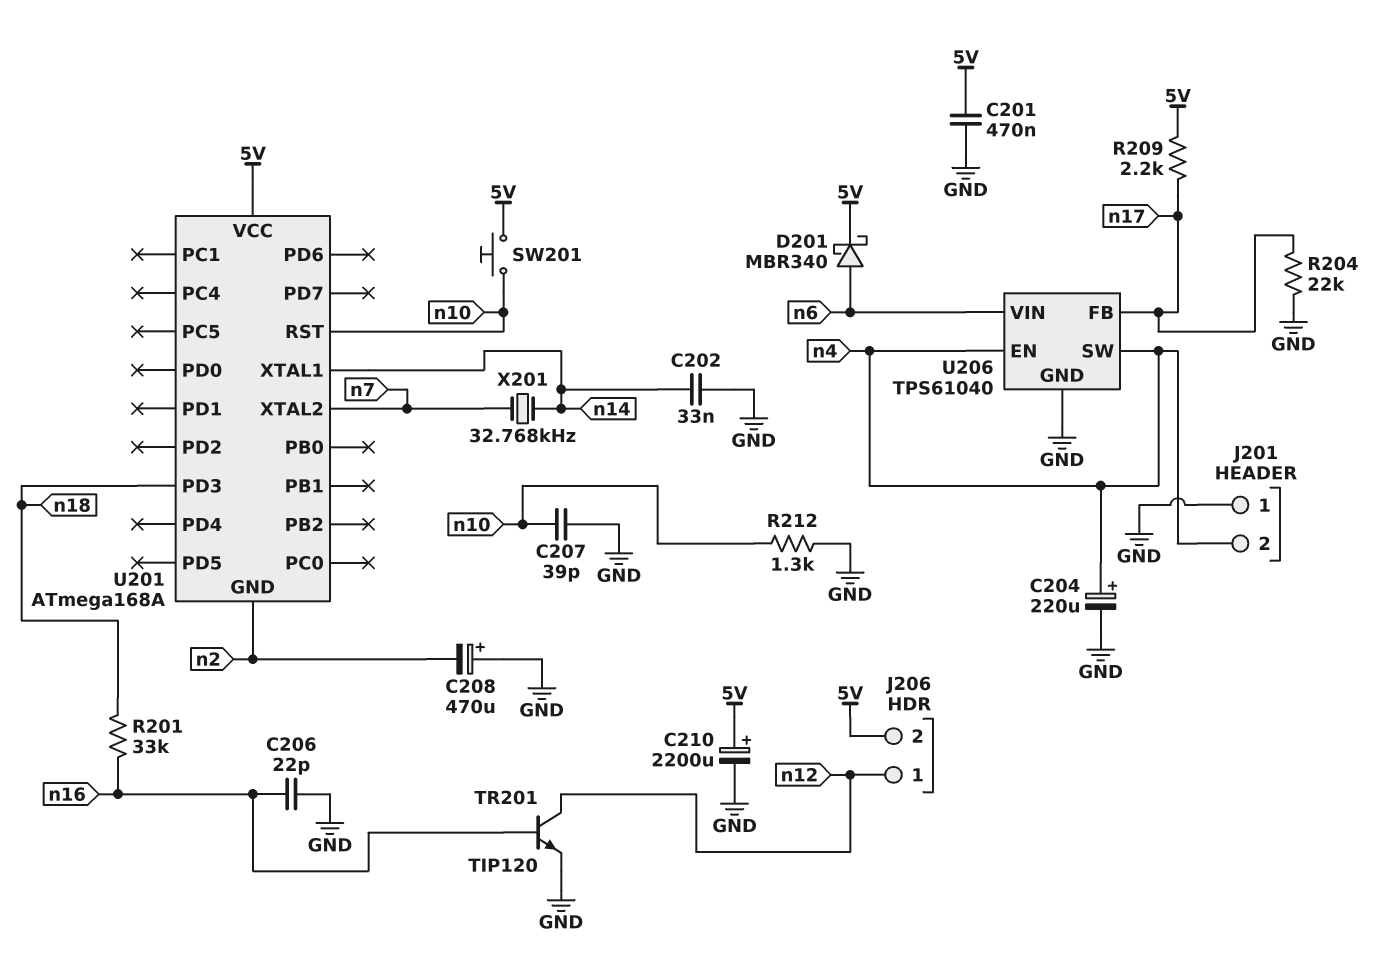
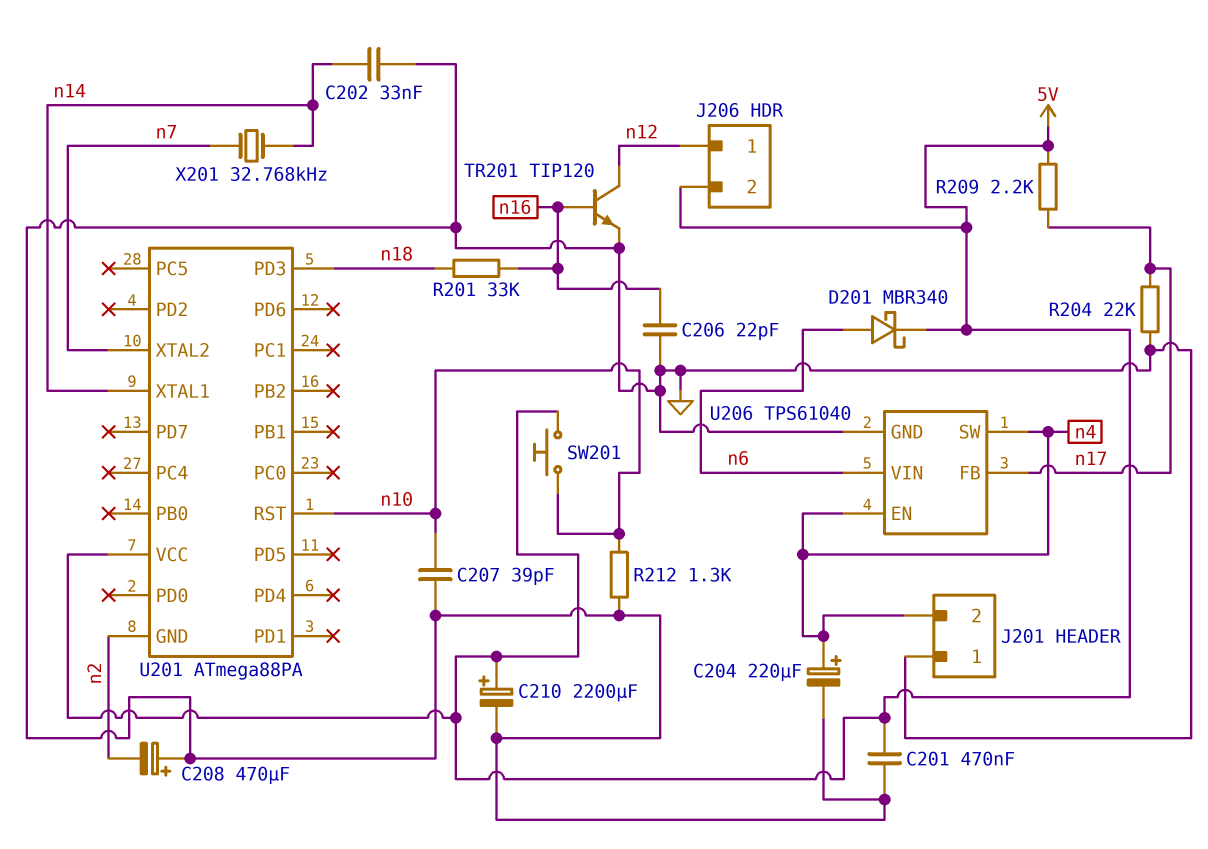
U201: ATmega168A -> ATmega88PA

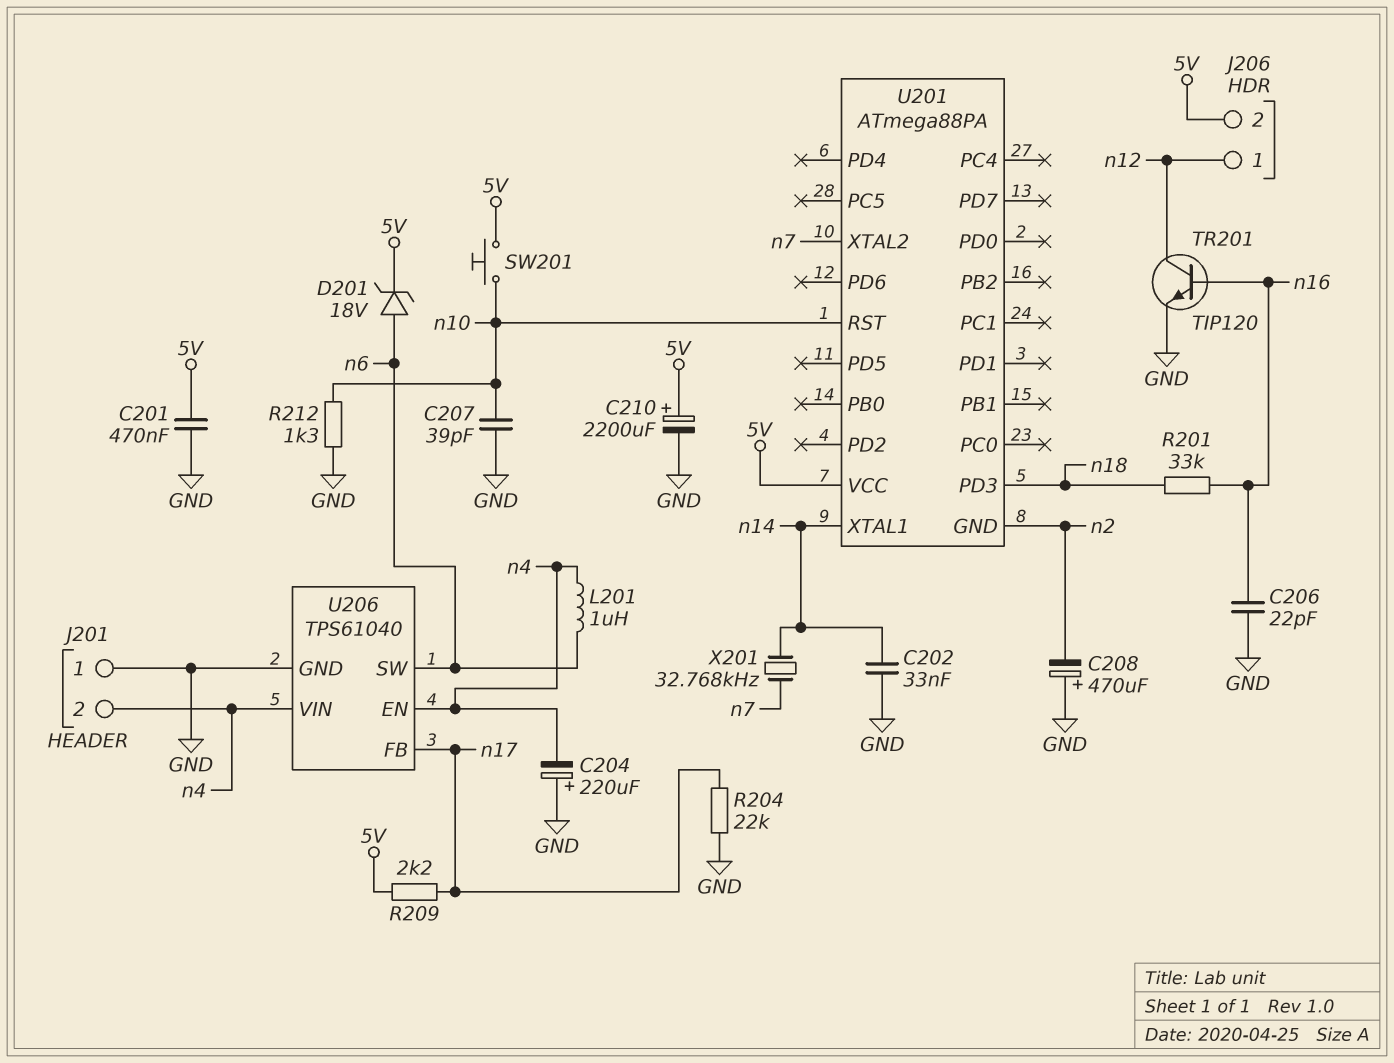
C204: 220uF (plus n4, minus GND) -> 220uF (plus GND, minus n4)
D201: schottky MBR340 (A n6, K 5V) -> zener 18V (A n6, K 5V)
L201: none -> 1uH (n4, n6)
U206 pin SW: n4 -> n6
U206 pin VIN: n6 -> n4

